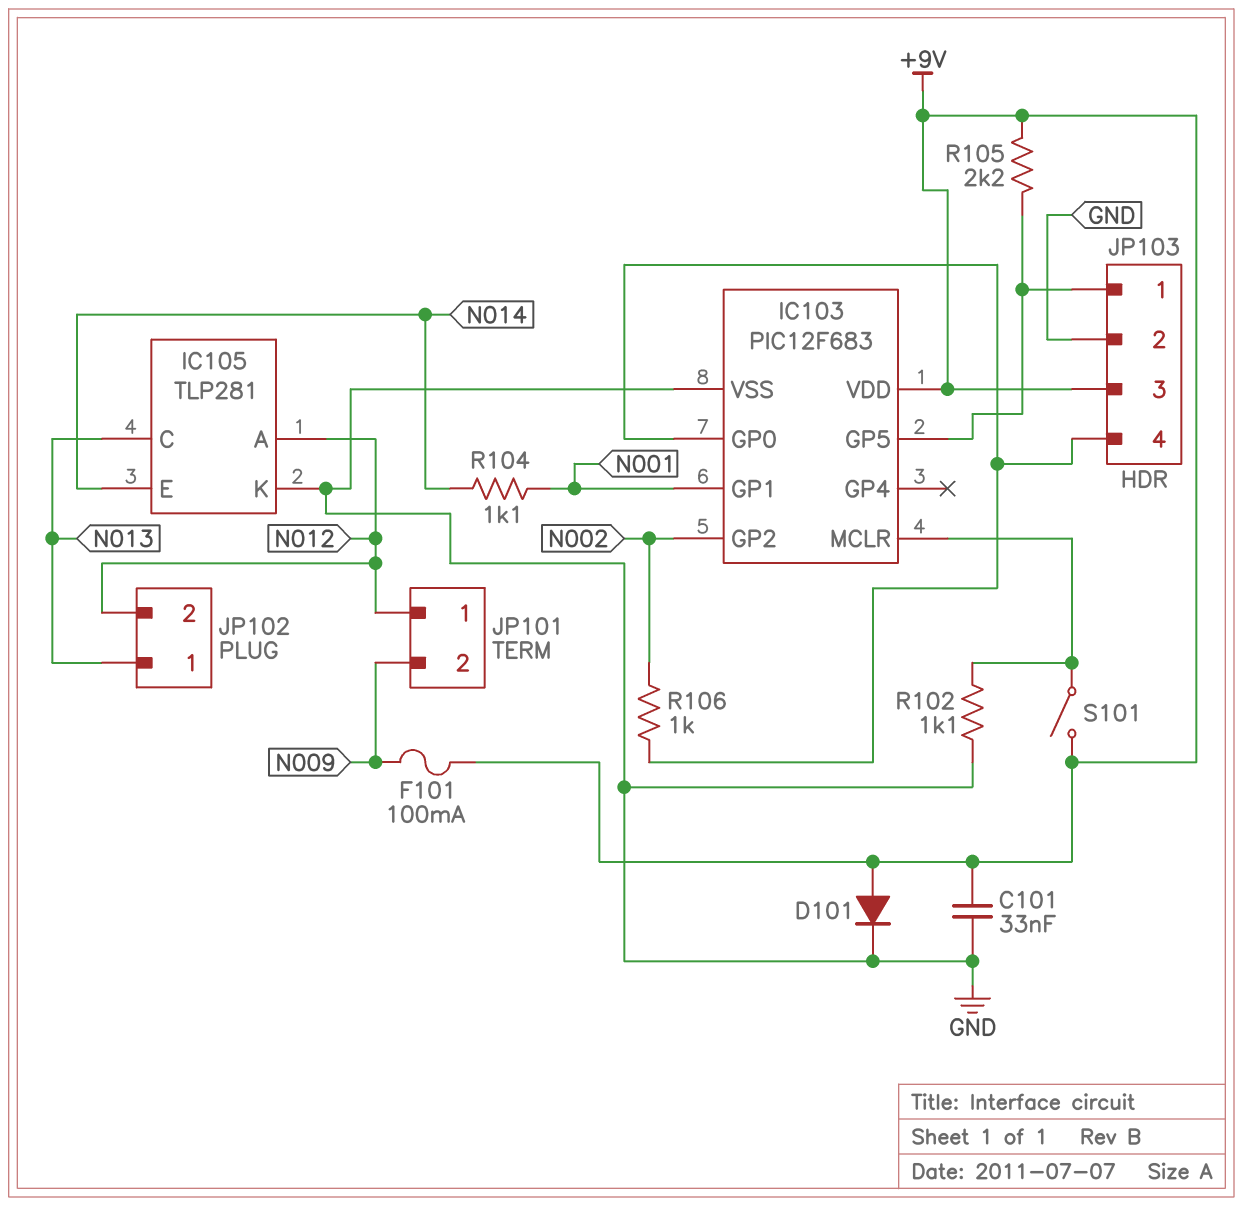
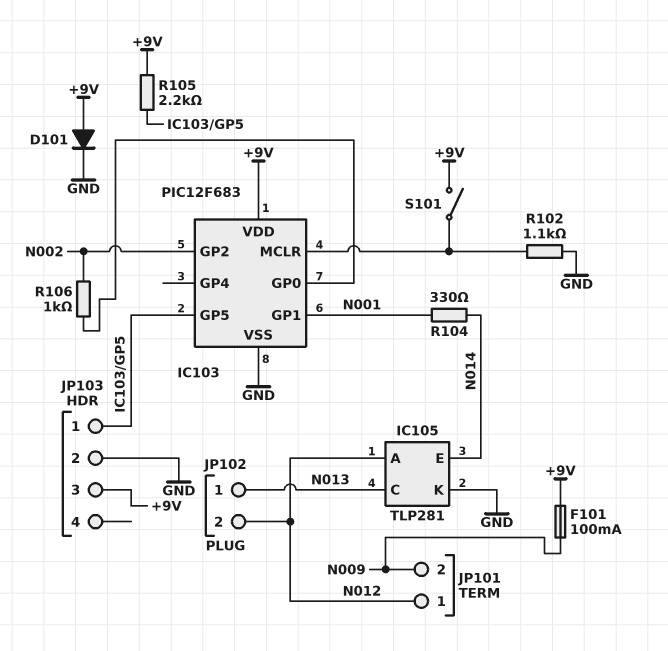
C101: 33nF (+9V, GND) -> none
JP103 pin 4: IC103/GP0 -> none
R104: 1.1k (N001, N014) -> 330 (N001, N014)

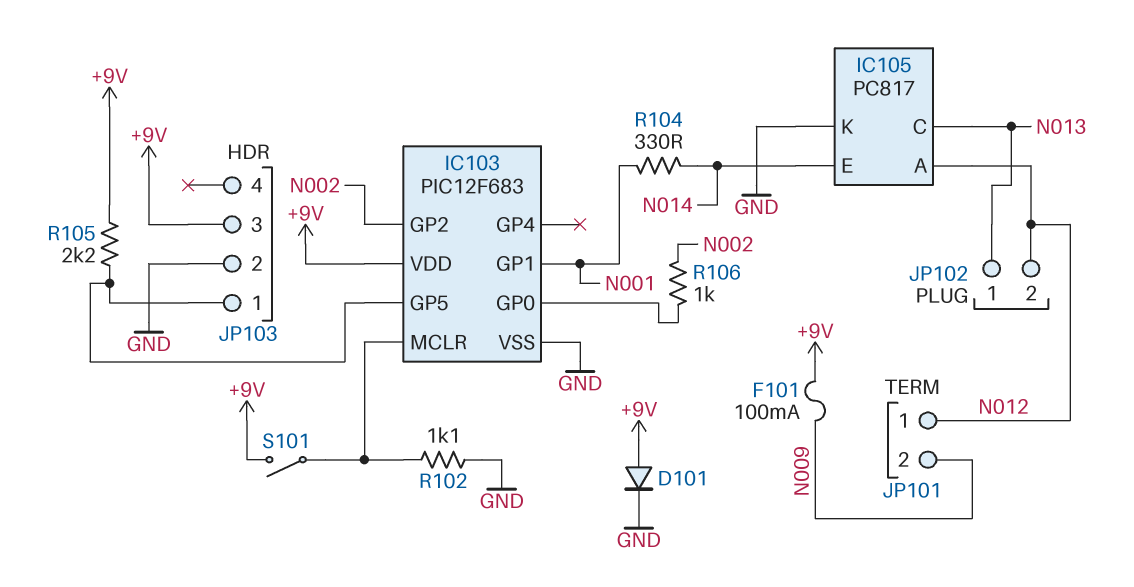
IC105: TLP281 -> PC817

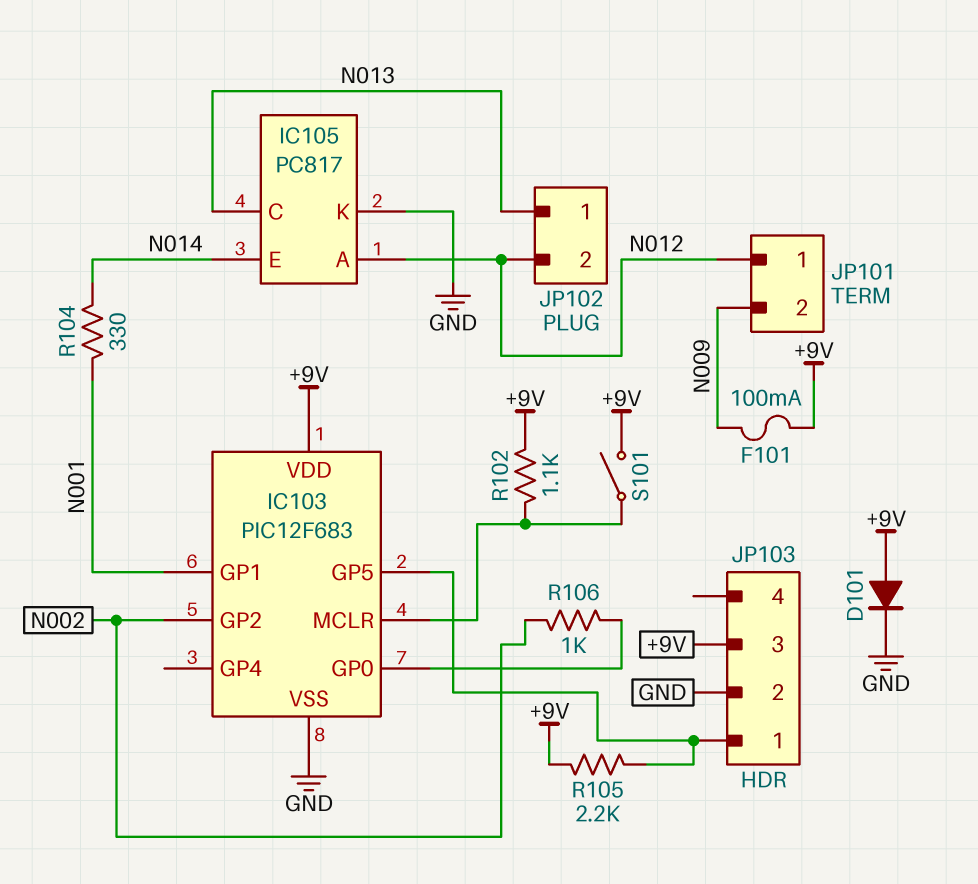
R102: 1.1k (GND, IC103/MCLR) -> 1.1k (+9V, IC103/MCLR)

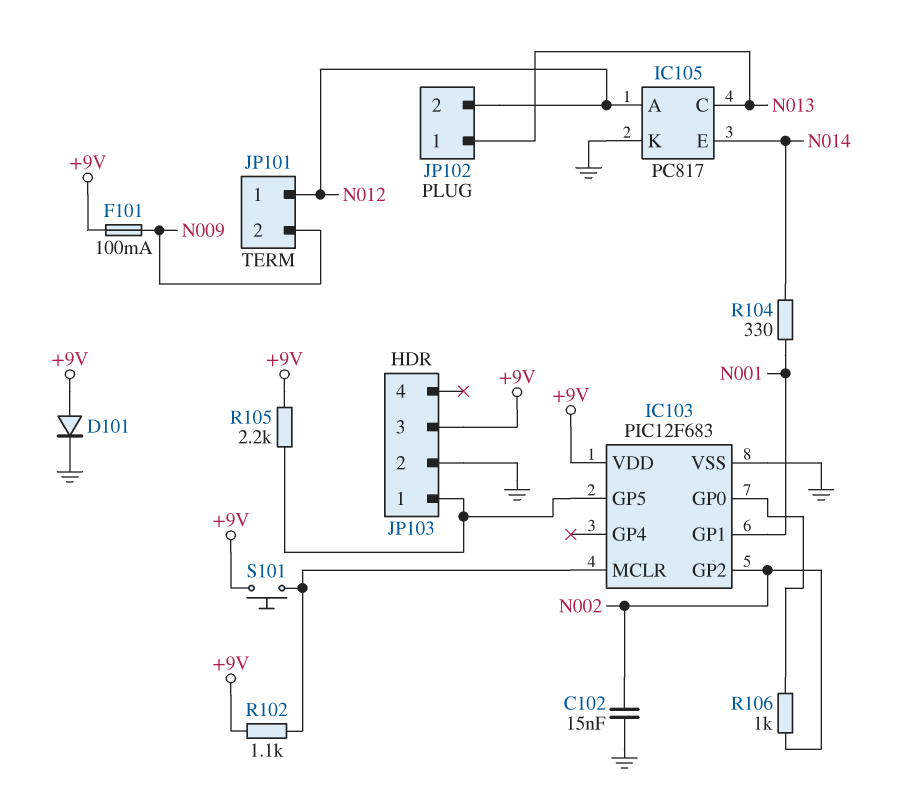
C102: none -> 15nF (GND, N002)
S101: switch (+9V, IC103/MCLR) -> button (+9V, IC103/MCLR)

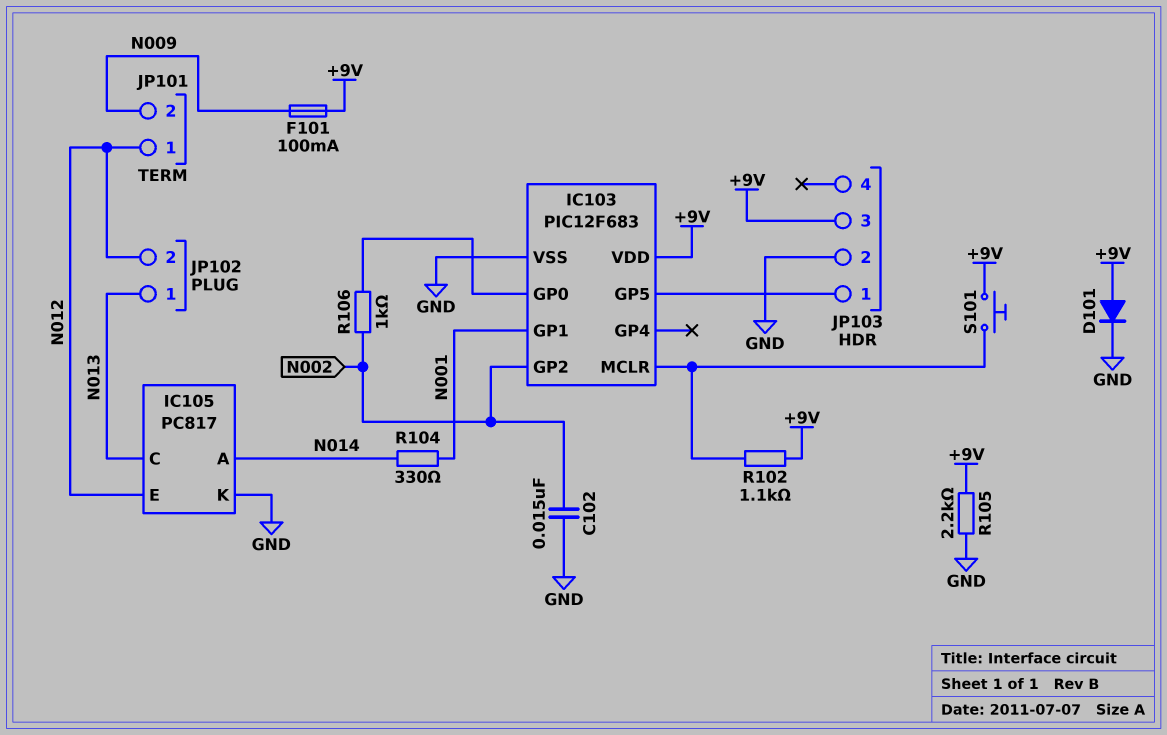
IC105 pin A: N012 -> N014
IC105 pin E: N014 -> N012
R105: 2.2k (+9V, IC103/GP5) -> 2.2k (+9V, GND)

